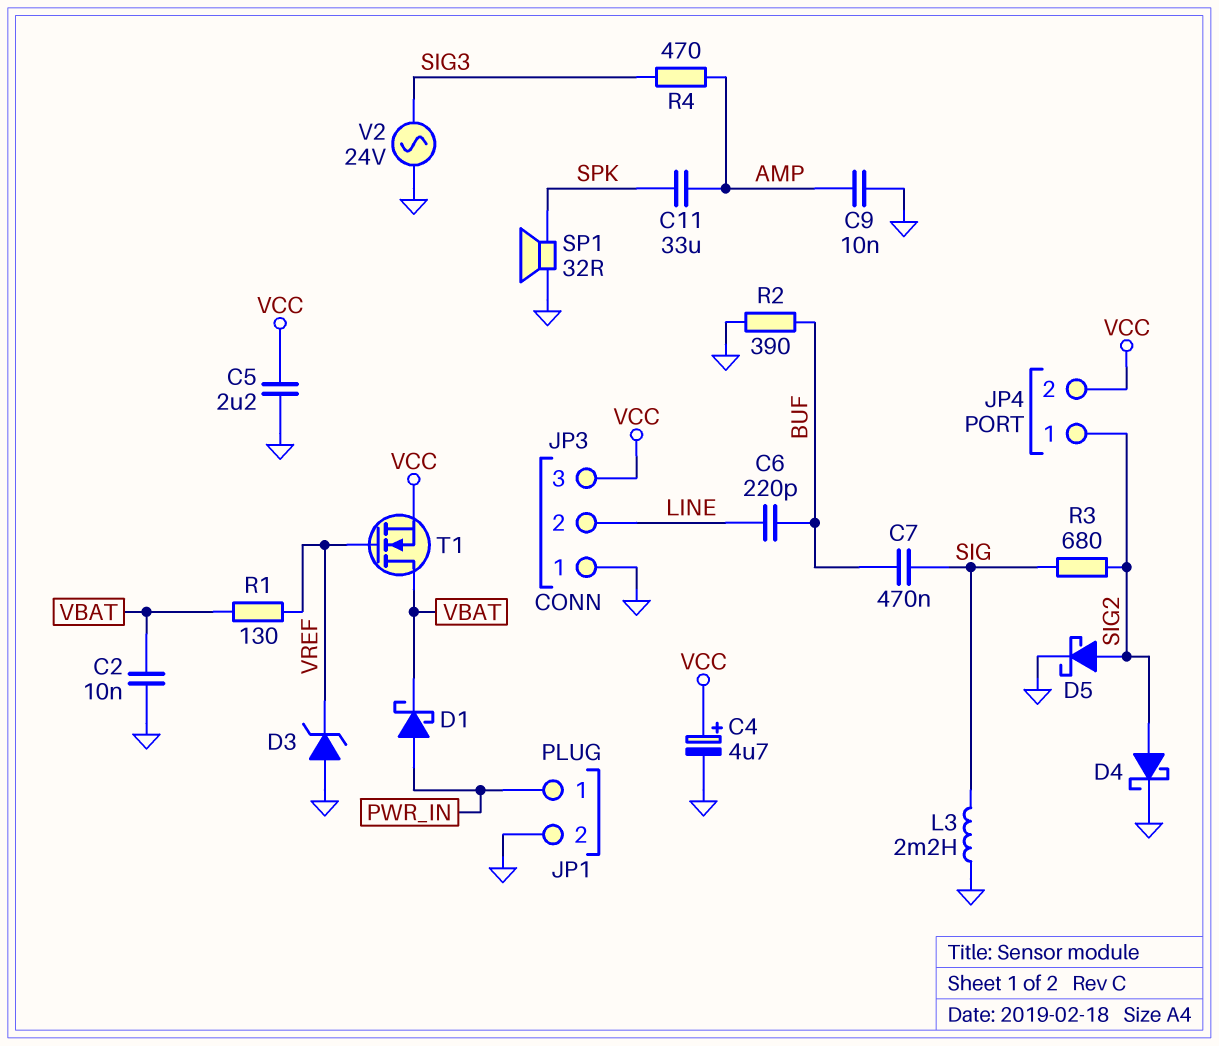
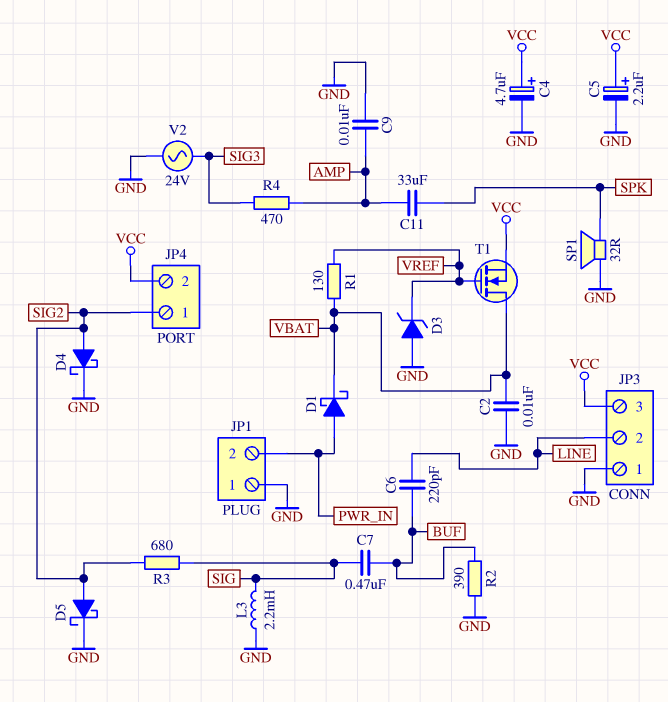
C5: 2.2uF (GND, VCC) -> 2.2uF (plus VCC, minus GND)
JP1 pin 1: PWR_IN -> GND
JP1 pin 2: GND -> PWR_IN

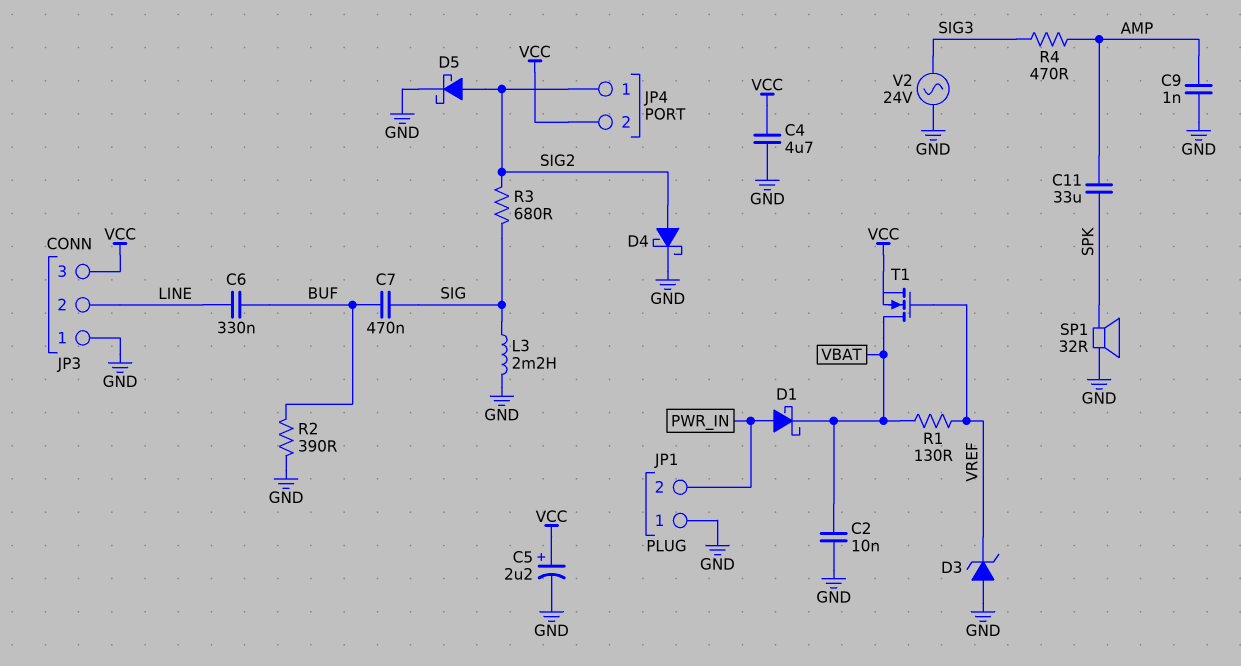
C4: 4.7uF (plus VCC, minus GND) -> 4.7uF (GND, VCC)
C6: 220pF (BUF, LINE) -> 330nF (BUF, LINE)
C9: 10nF (AMP, GND) -> 1nF (AMP, GND)

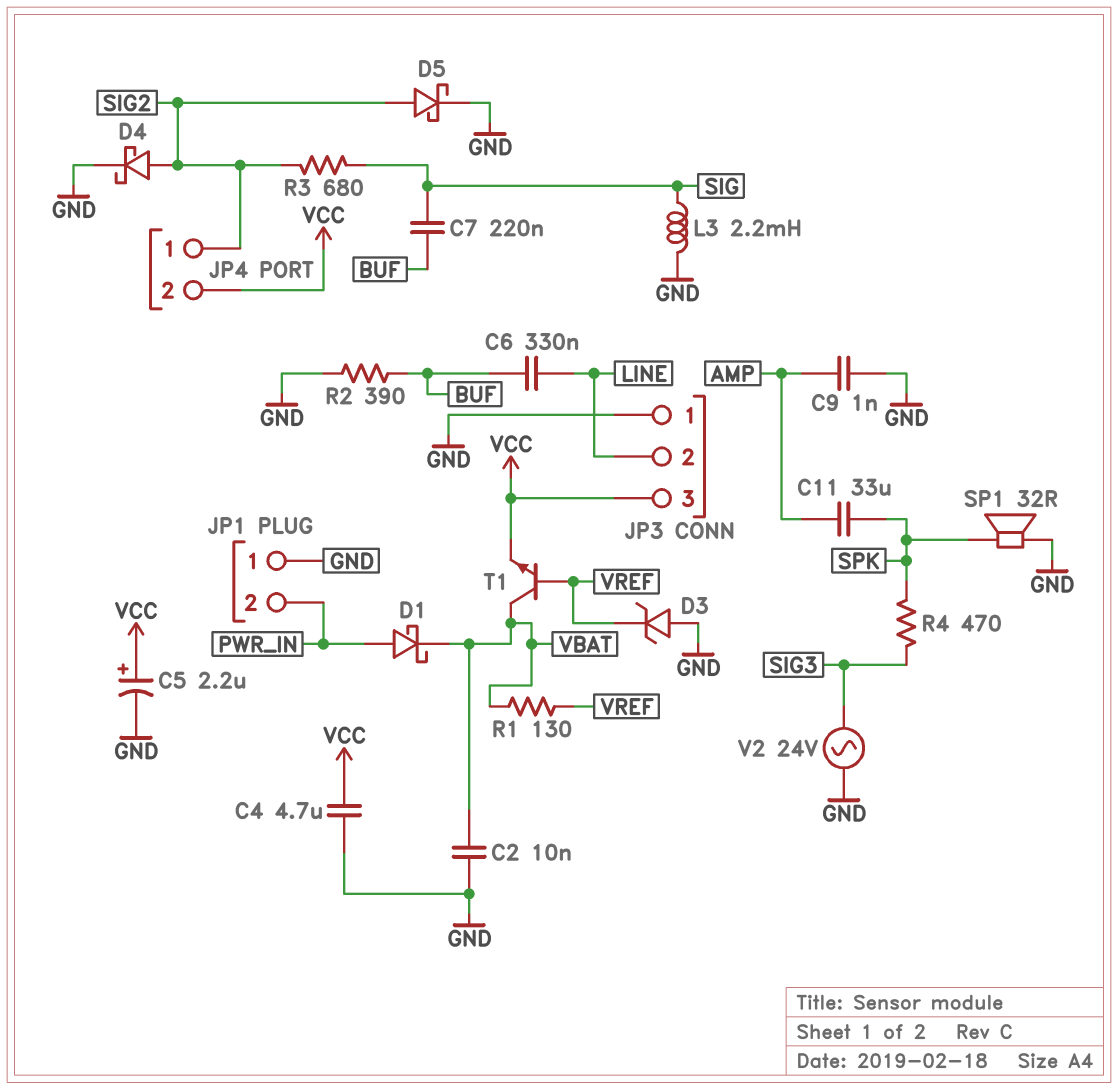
C7: 470nF (BUF, SIG) -> 220nF (BUF, SIG)
R4: 470 (AMP, SIG3) -> 470 (SIG3, SPK)
T1: NMOS (G VREF, D VBAT, S VCC) -> NPN (B VREF, C VBAT, E VCC)

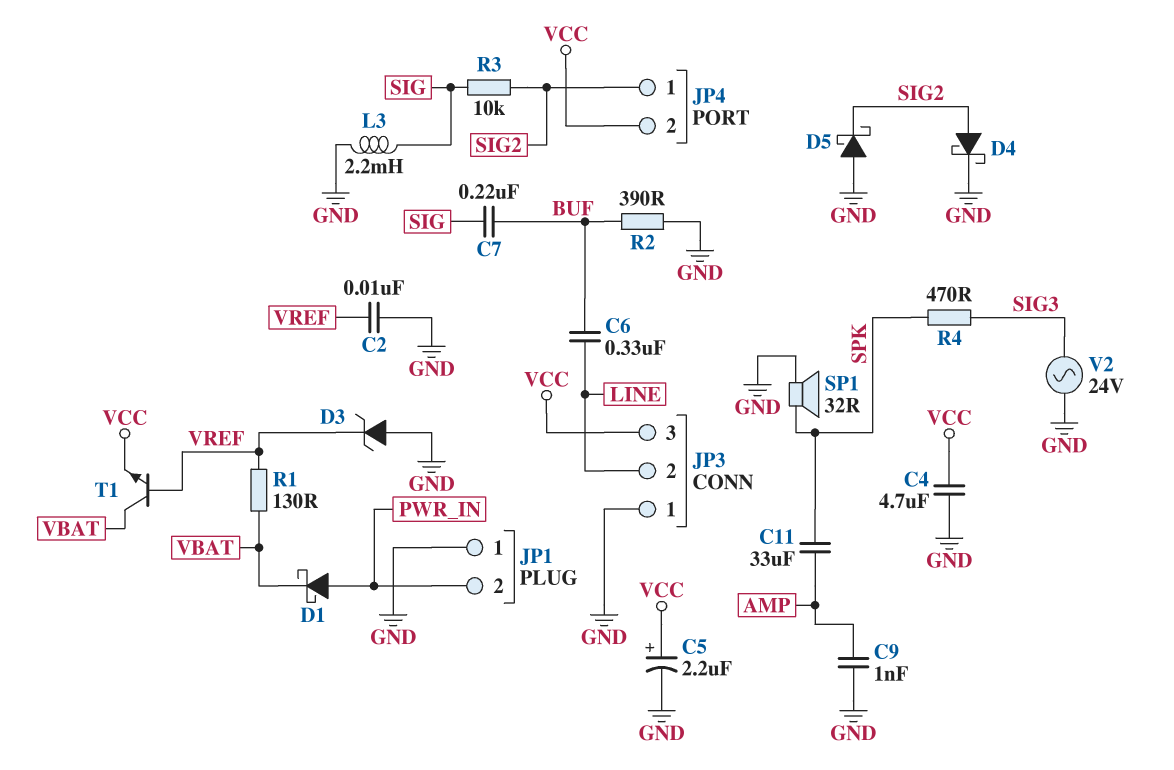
C2: 10nF (GND, VBAT) -> 10nF (GND, VREF)
D5: schottky (A SIG2, K GND) -> schottky (A GND, K SIG2)
R3: 680 (SIG, SIG2) -> 10k (SIG, SIG2)

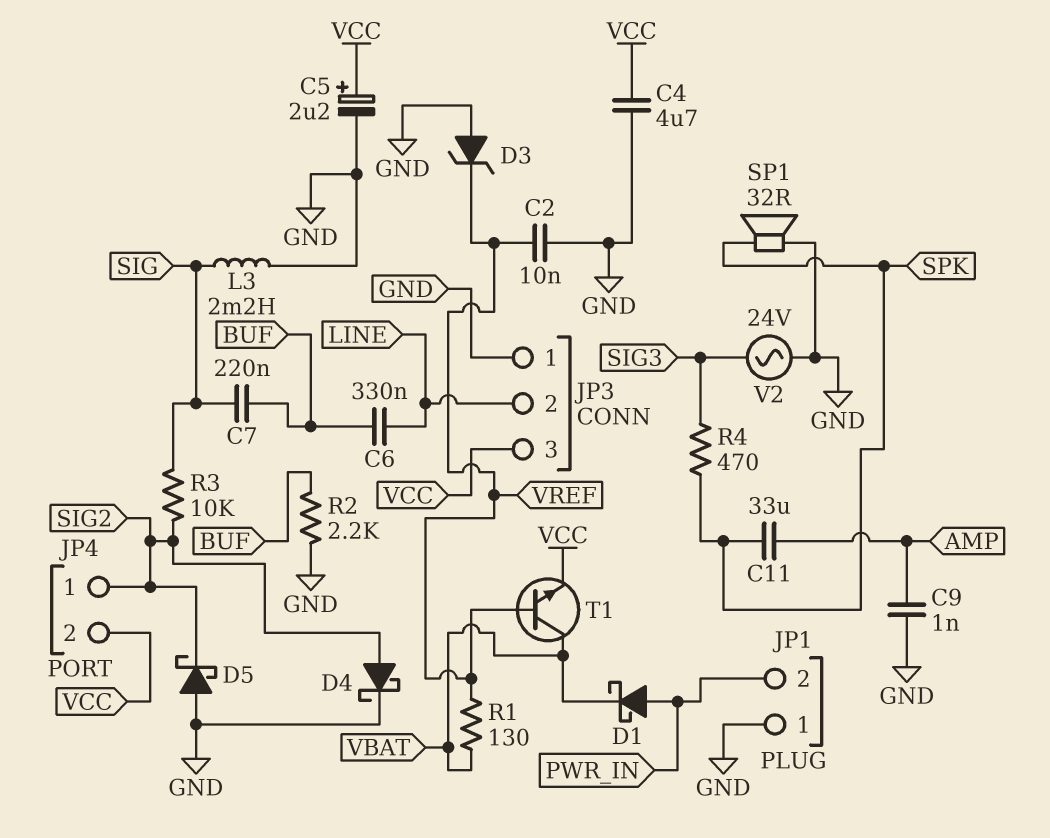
R2: 390 (BUF, GND) -> 2.2k (BUF, GND)

